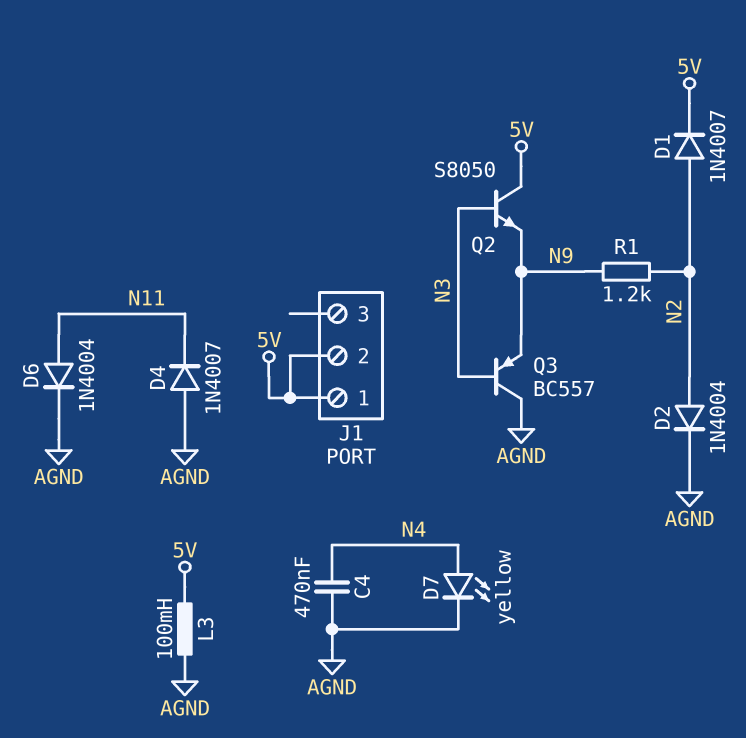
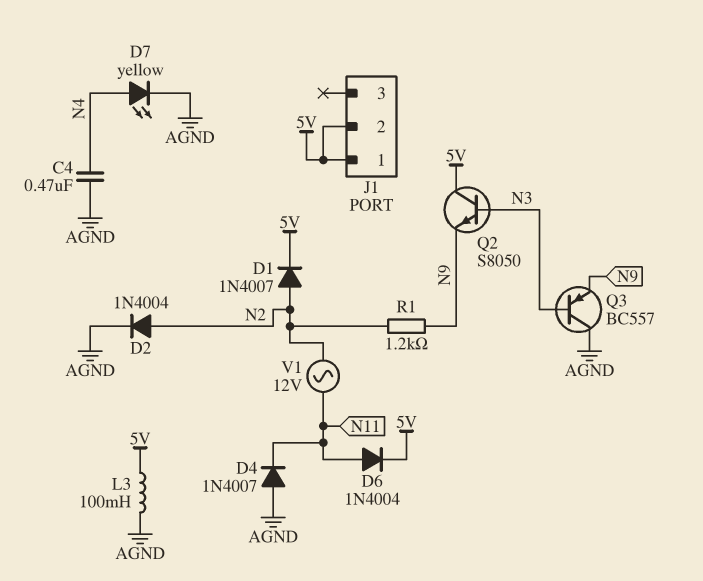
D6: diode 1N4004 (A N11, K AGND) -> diode 1N4004 (A N11, K 5V)
V1: none -> AC 12V (N2, N11)

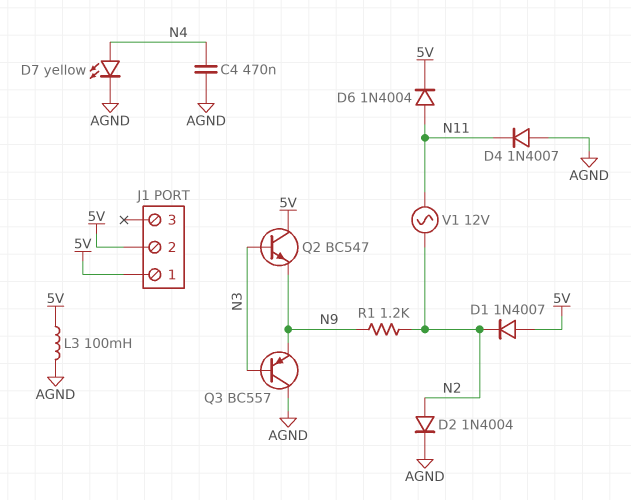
D1: diode 1N4007 (A N2, K 5V) -> diode 1N4007 (A 5V, K N2)
Q2: NPN S8050 (B N3, C 5V, E N9) -> NPN BC547 (B N3, C 5V, E N9)

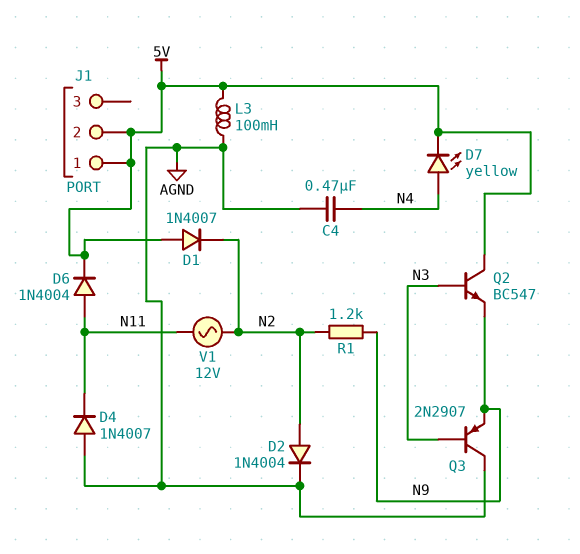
D7: LED yellow (A N4, K AGND) -> LED yellow (A N4, K 5V)
Q3: PNP BC557 (B N3, C AGND, E N9) -> PNP 2N2907 (B N3, C AGND, E N9)

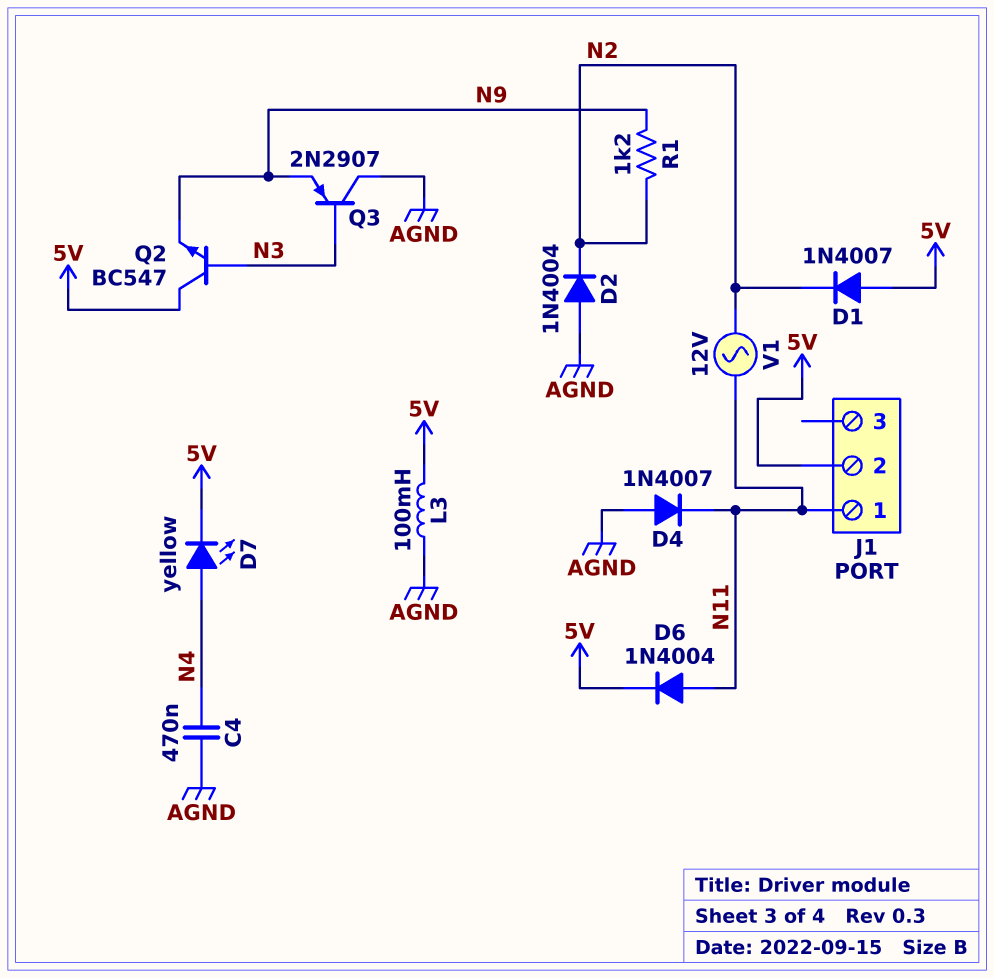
D2: diode 1N4004 (A N2, K AGND) -> diode 1N4004 (A AGND, K N2)
J1 pin 1: 5V -> N11

